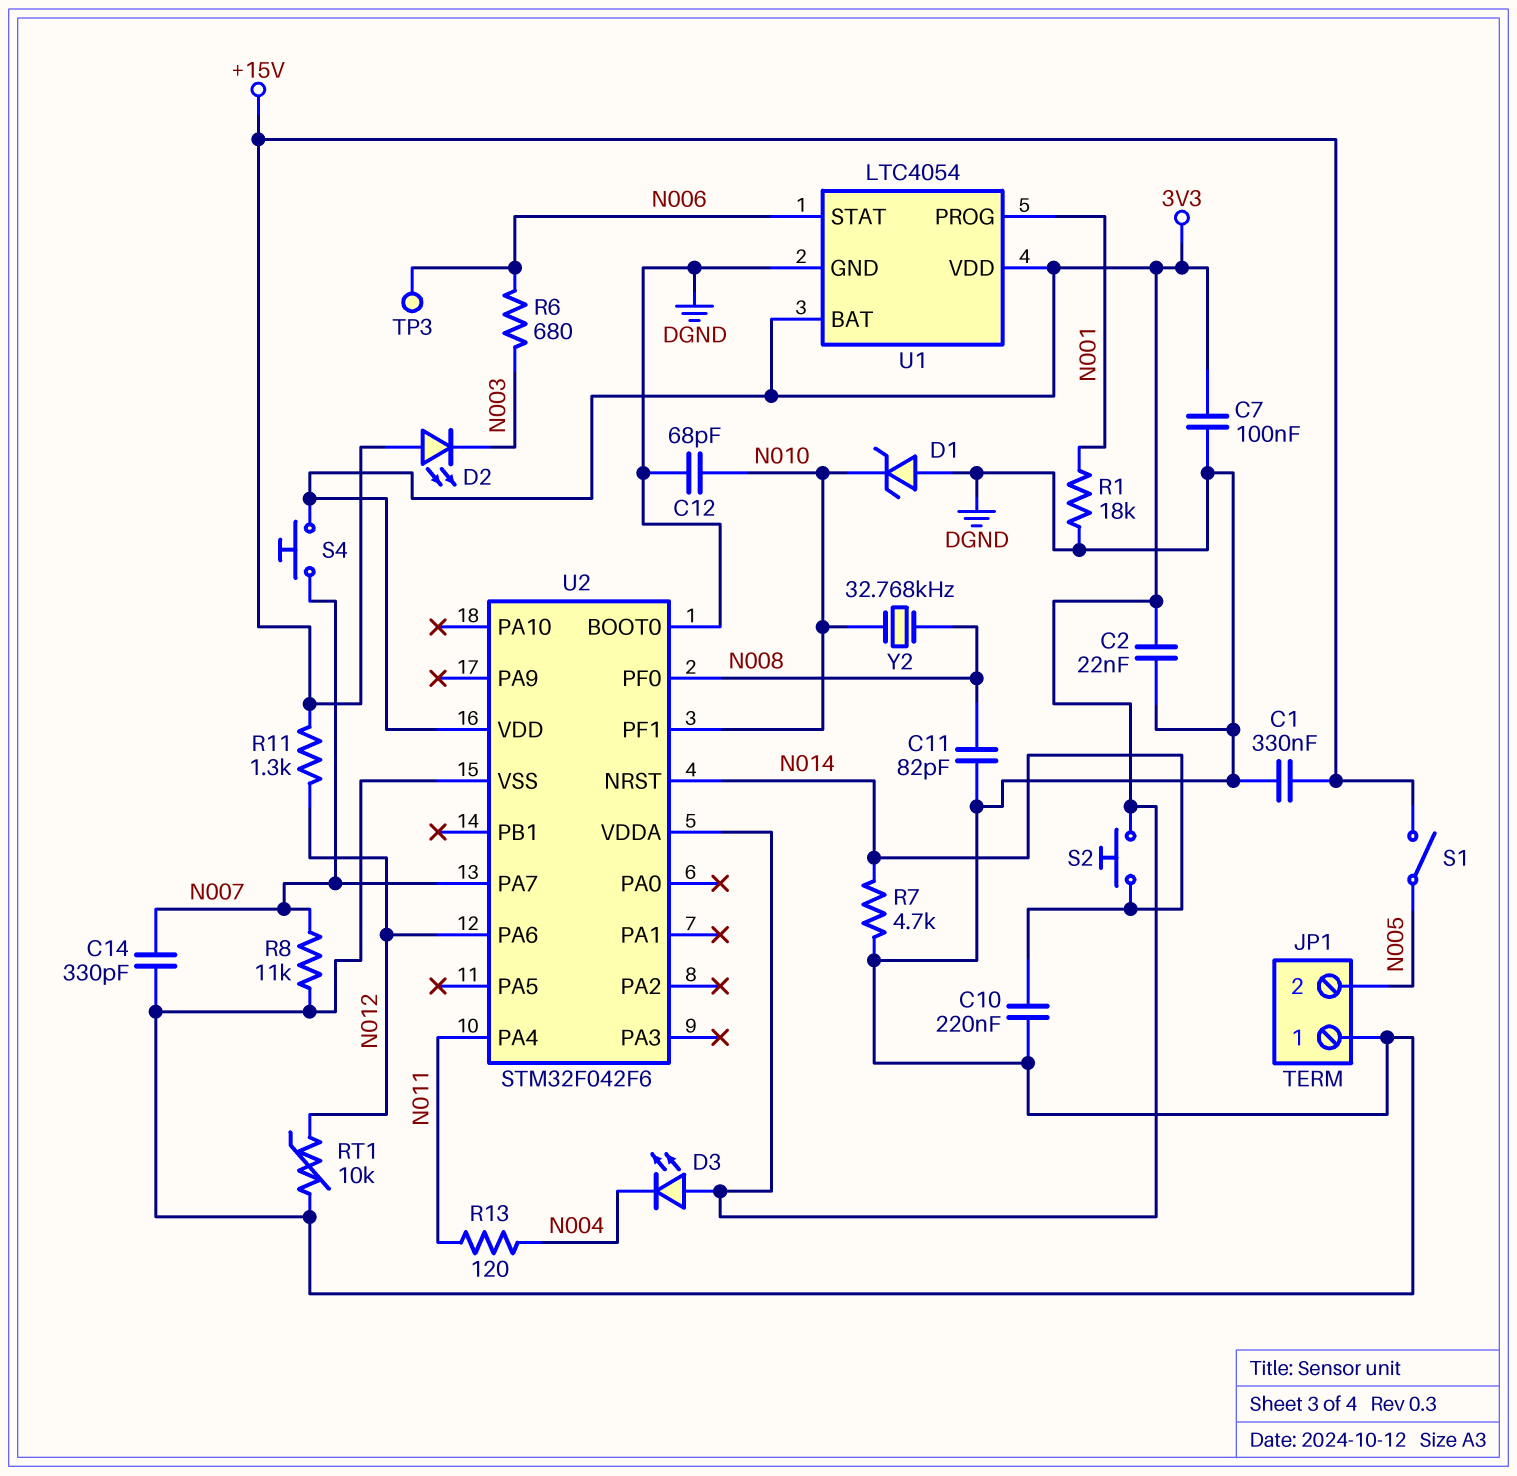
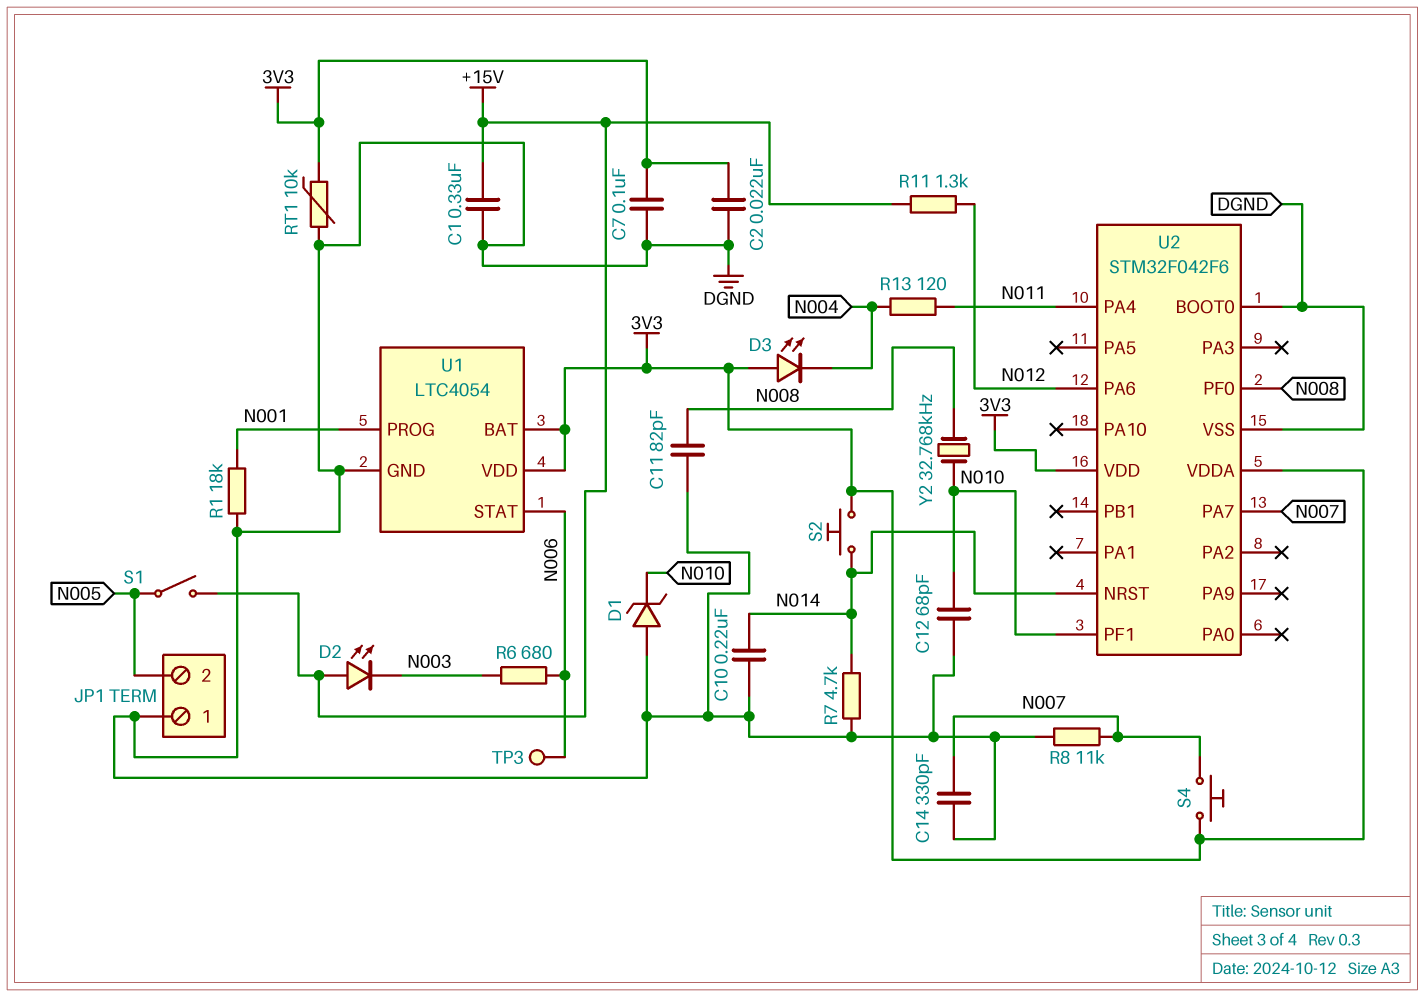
RT1: 10k (DGND, N012) -> 10k (3V3, DGND)

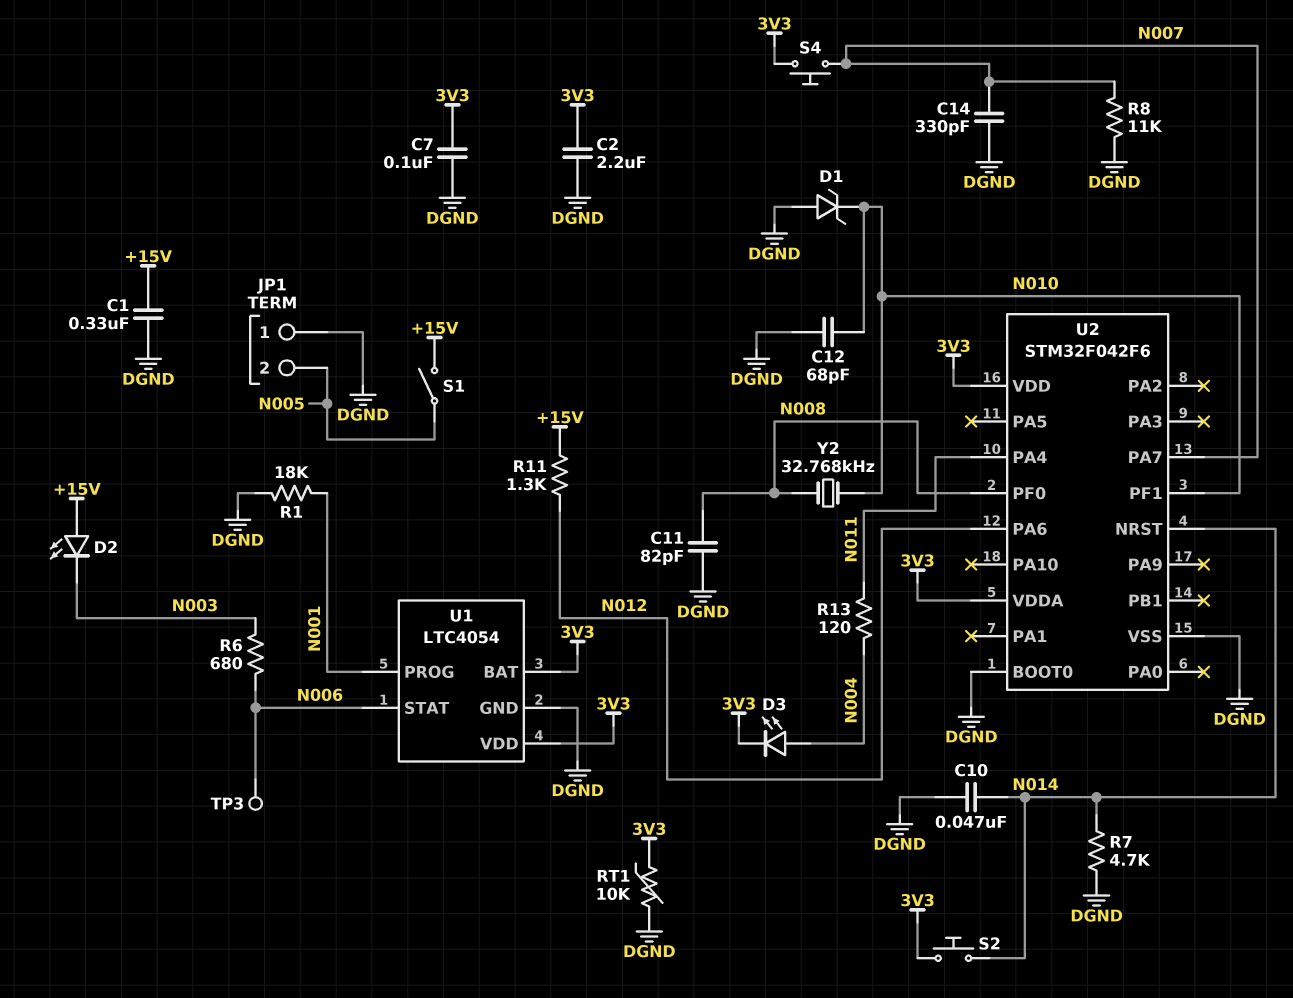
C2: 22nF (3V3, DGND) -> 2.2uF (3V3, DGND)
C10: 220nF (DGND, N014) -> 47nF (DGND, N014)
D3: LED (A 3V3, K N004) -> LED (A N004, K 3V3)

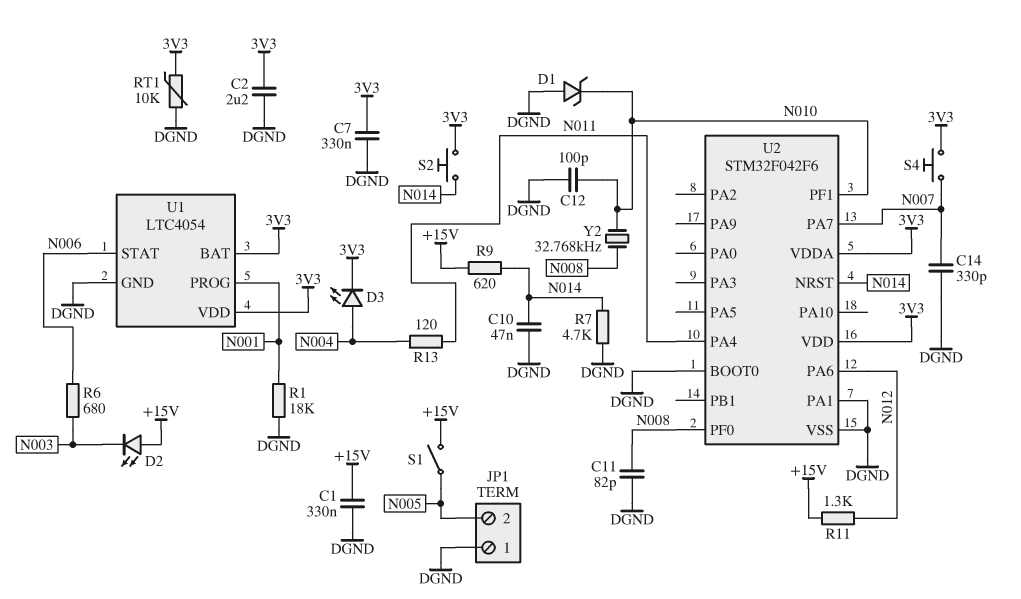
C7: 100nF (3V3, DGND) -> 330nF (3V3, DGND)
C12: 68pF (DGND, N010) -> 100pF (DGND, N010)
R8: 11k (DGND, N007) -> none
R9: none -> 620 (+15V, N014)
TP3: test point (N006) -> none
U2 pin PA1: none -> DGND

